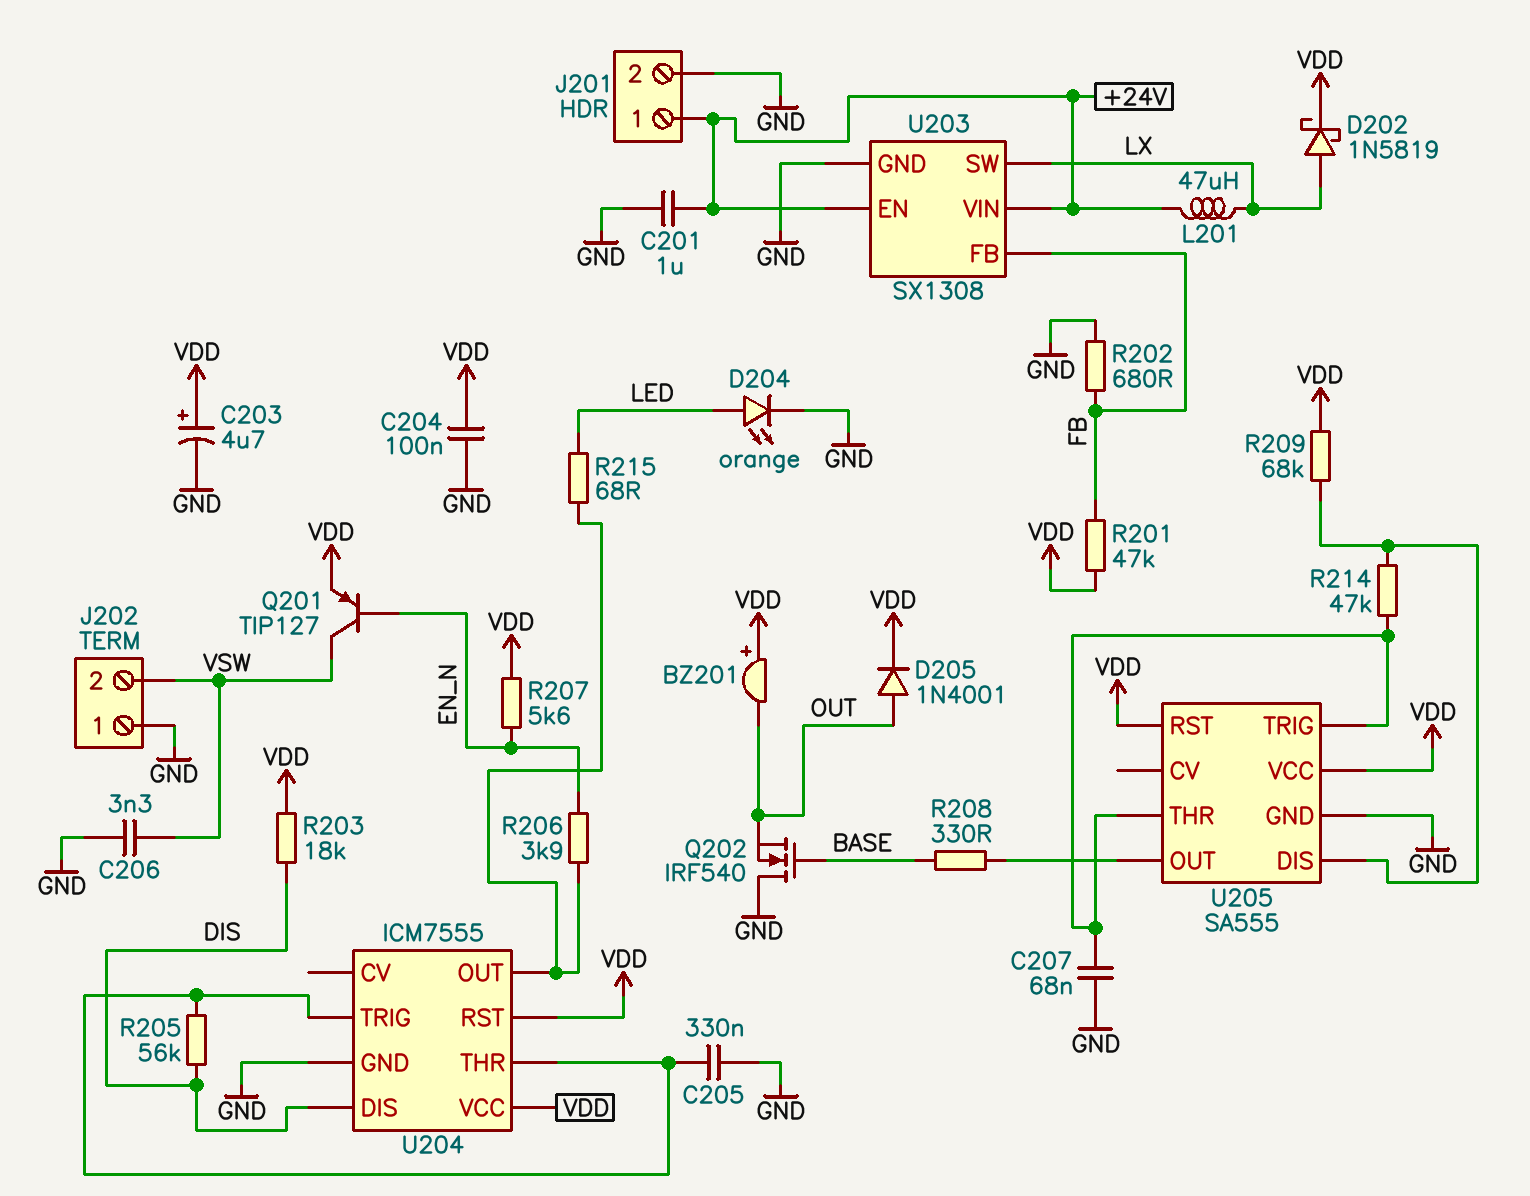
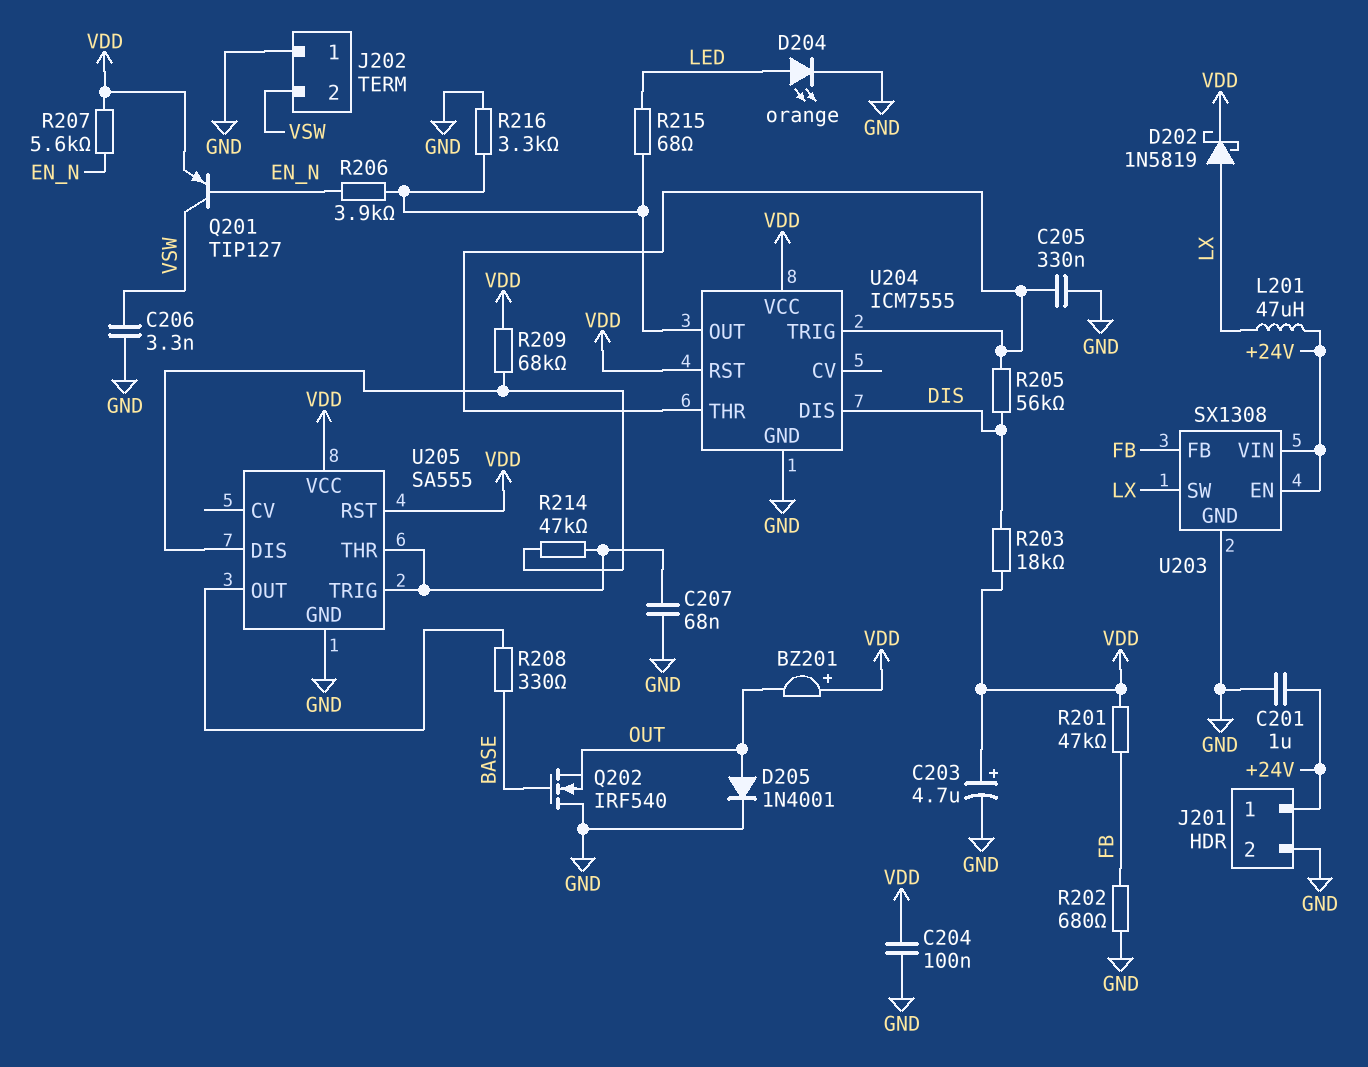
D205: diode 1N4001 (A OUT, K VDD) -> diode 1N4001 (A OUT, K GND)
R216: none -> 3.3k (GND, U204/OUT)

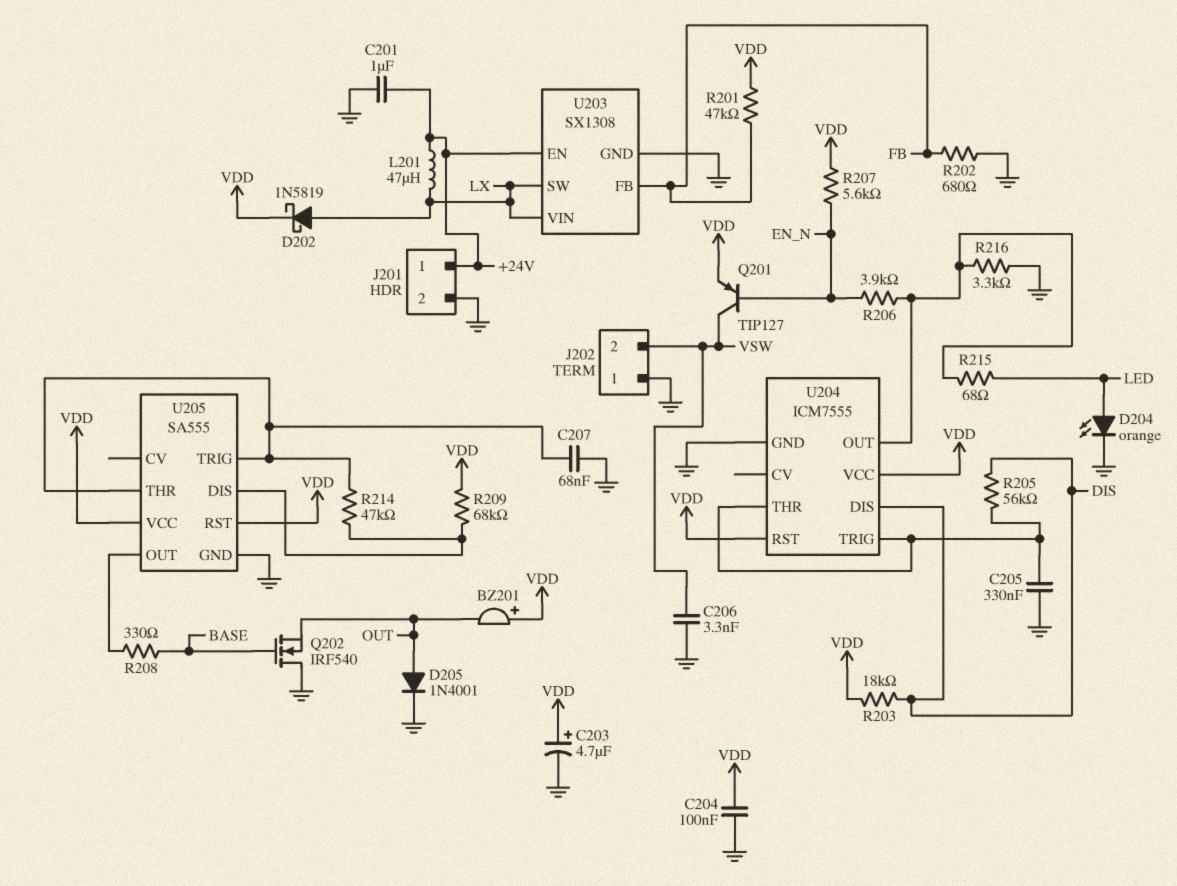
U203 pin VIN: +24V -> LX

